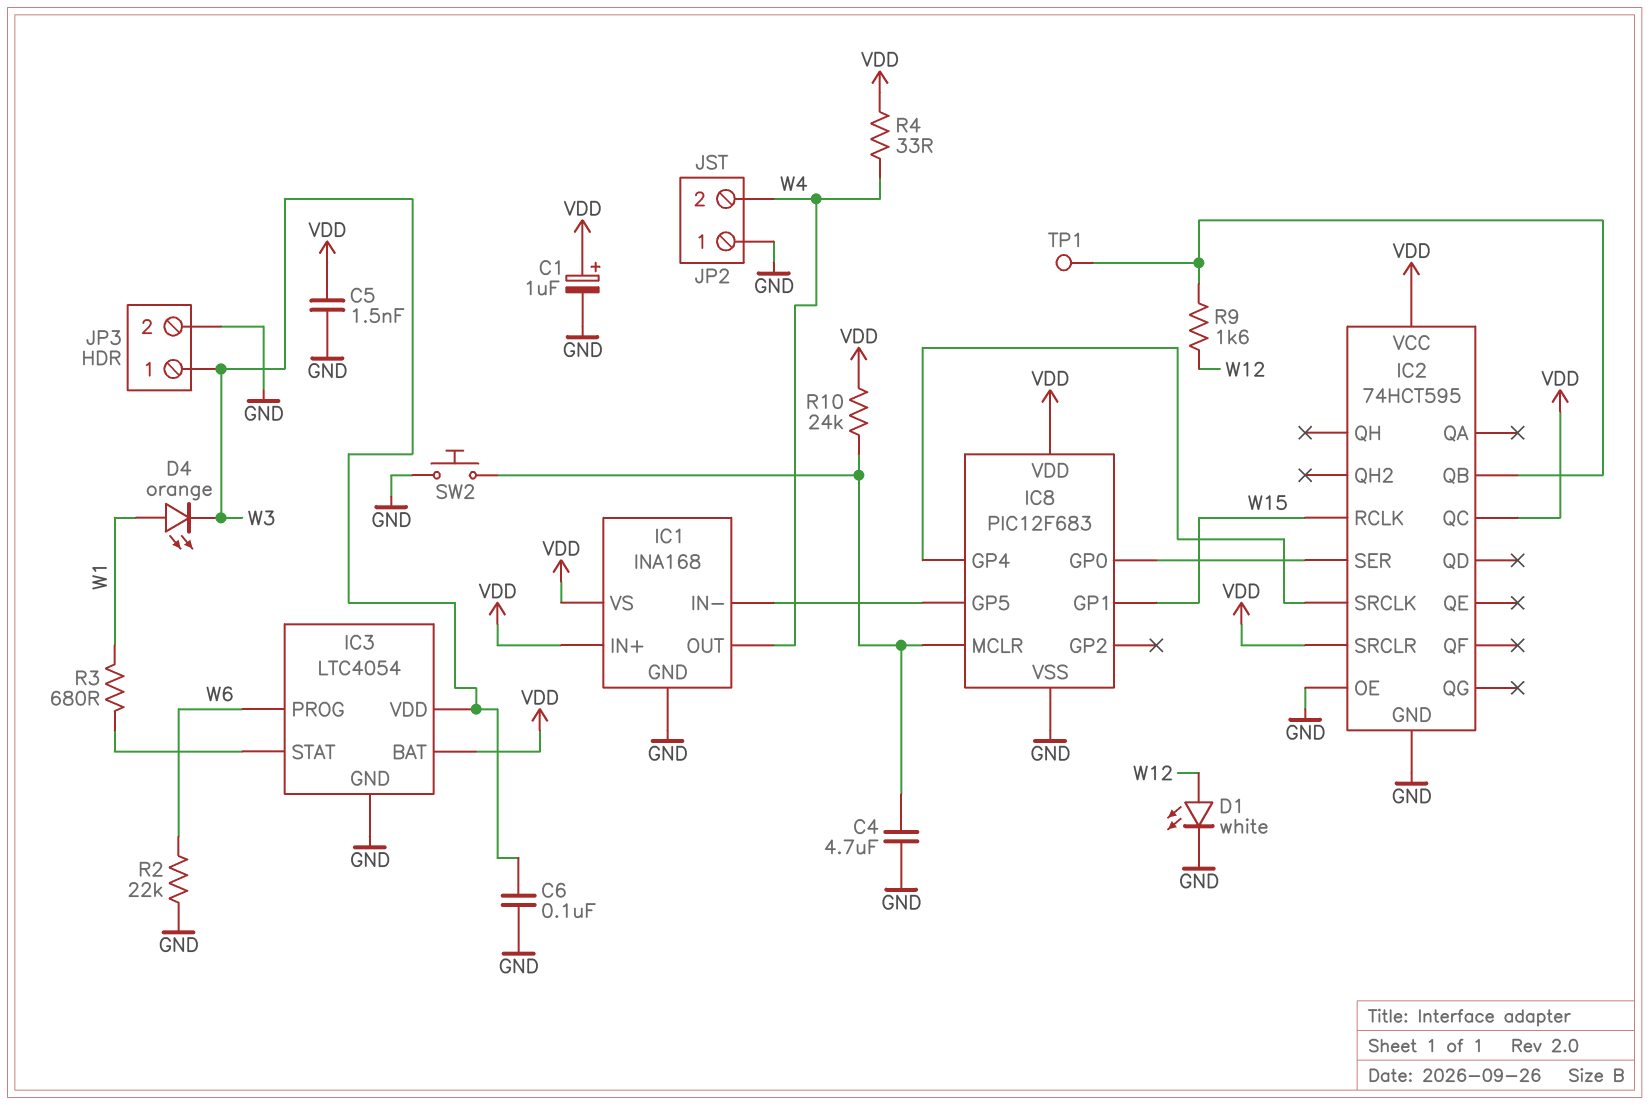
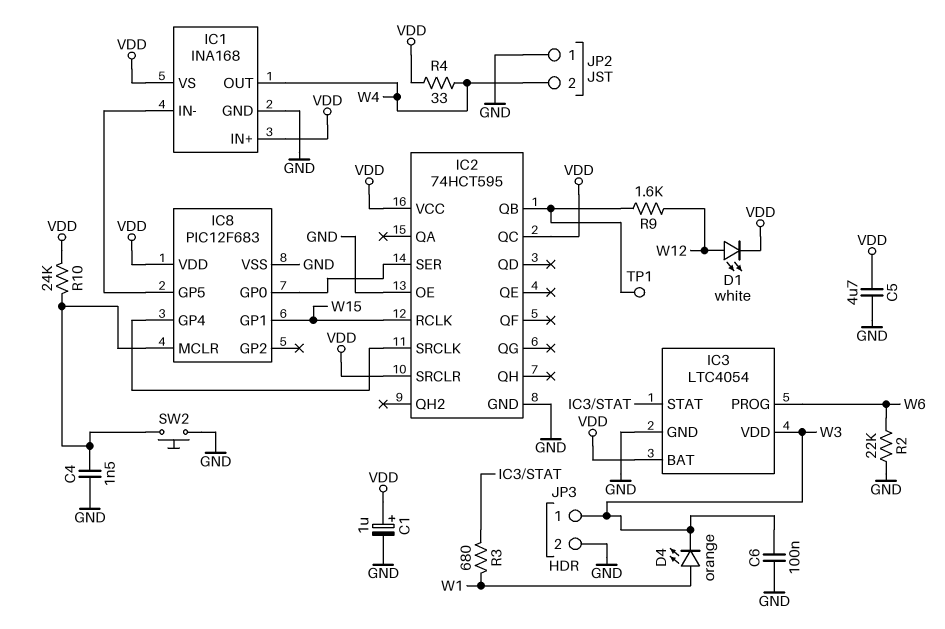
C4: 4.7uF (GND, IC8/MCLR) -> 1.5nF (GND, IC8/MCLR)
C5: 1.5nF (GND, VDD) -> 4.7uF (GND, VDD)
D1: LED white (A W12, K GND) -> LED white (A W12, K VDD)

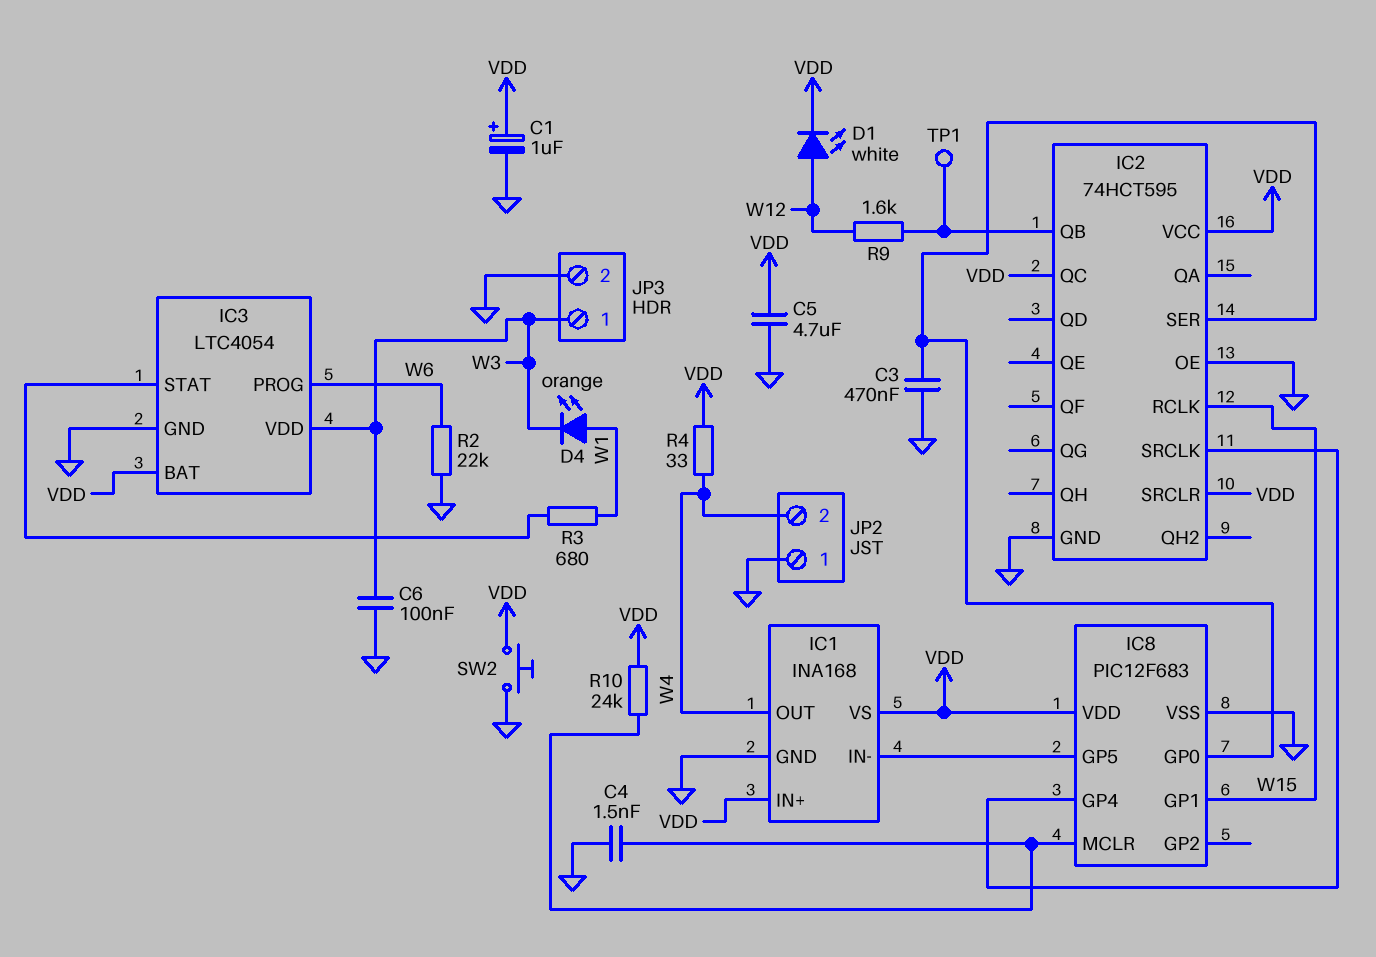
C3: none -> 470nF (GND, IC2/SER)
SW2: button (GND, IC8/MCLR) -> button (GND, VDD)

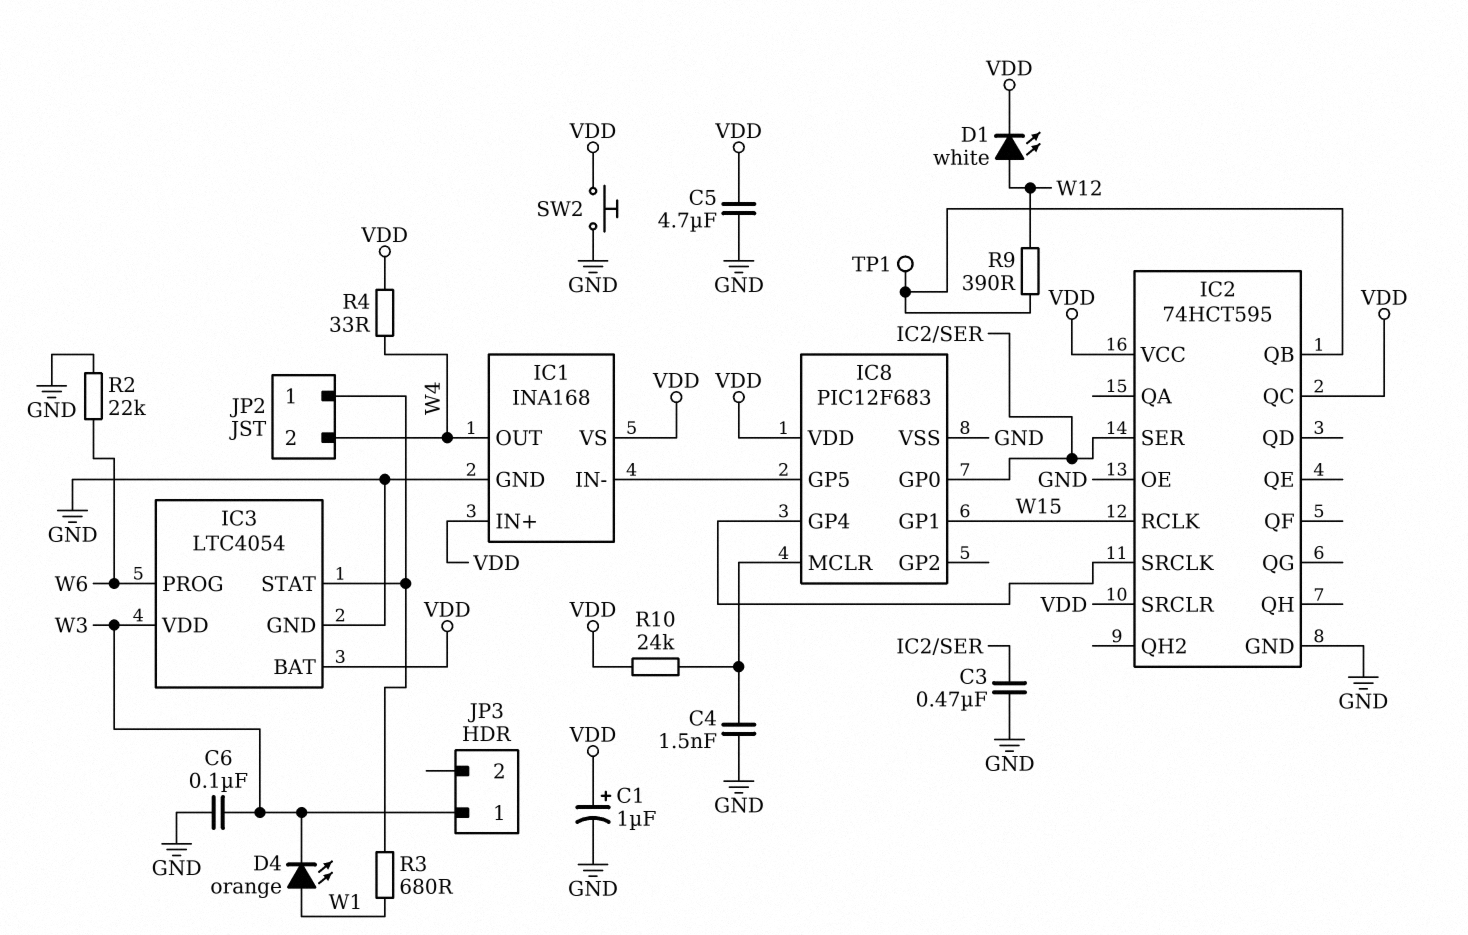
JP2 pin 1: GND -> IC3/STAT
JP3 pin 2: GND -> none
R9: 1.6k (IC2/QB, W12) -> 390 (IC2/QB, W12)

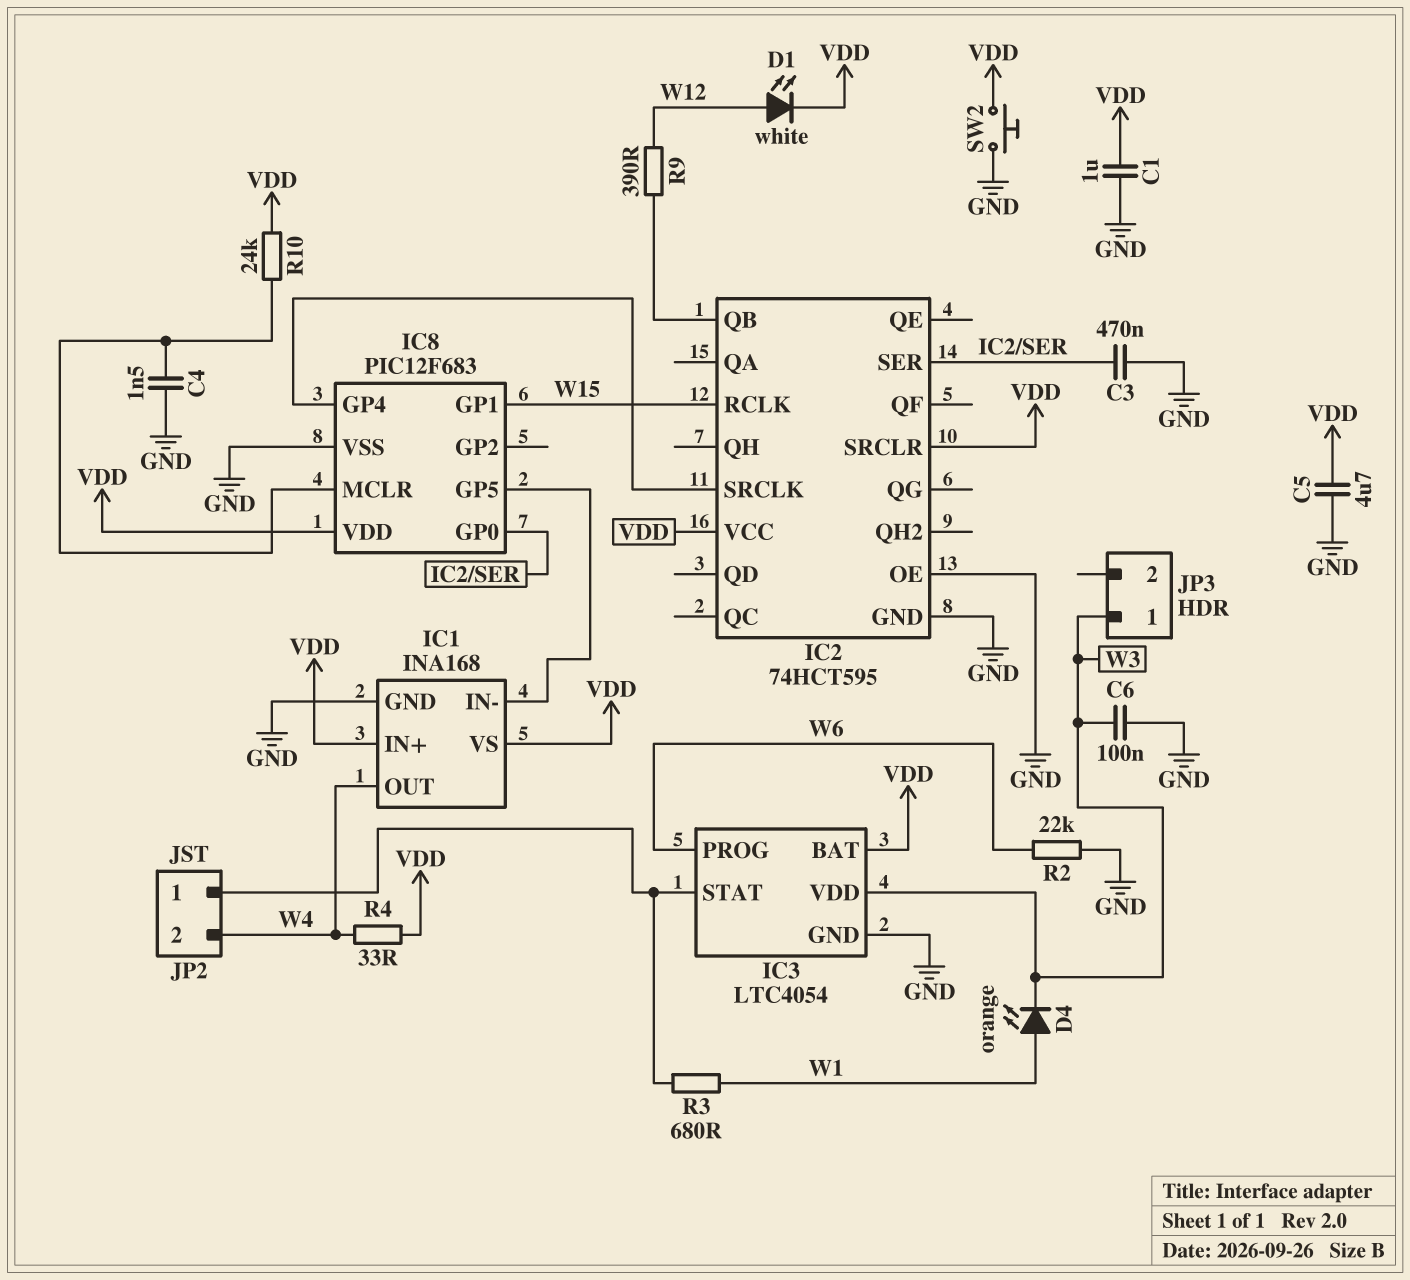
C1: 1uF (plus VDD, minus GND) -> 1uF (GND, VDD)
IC2 pin QC: VDD -> none
TP1: test point (IC2/QB) -> none

